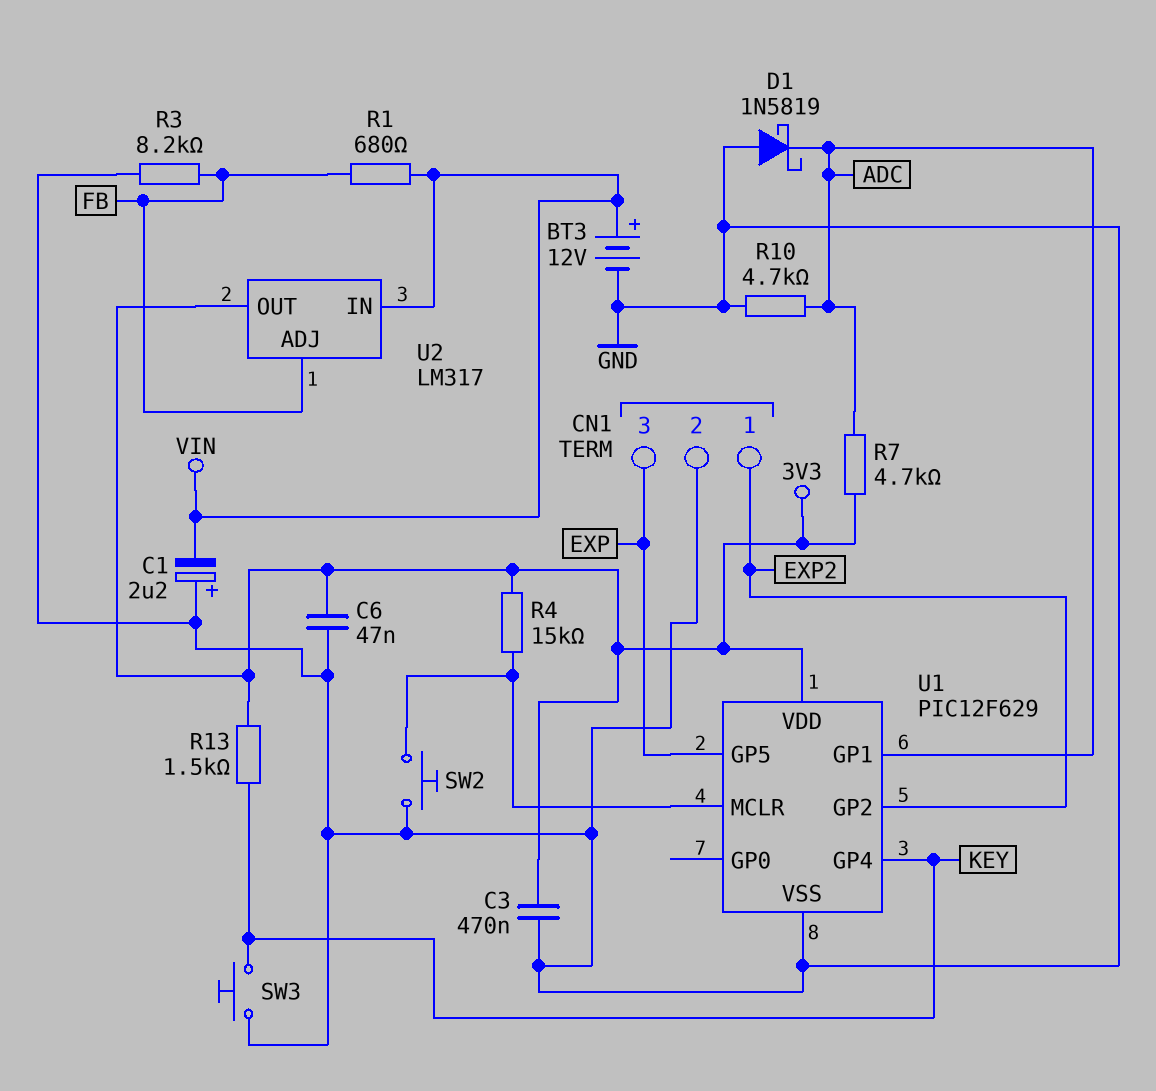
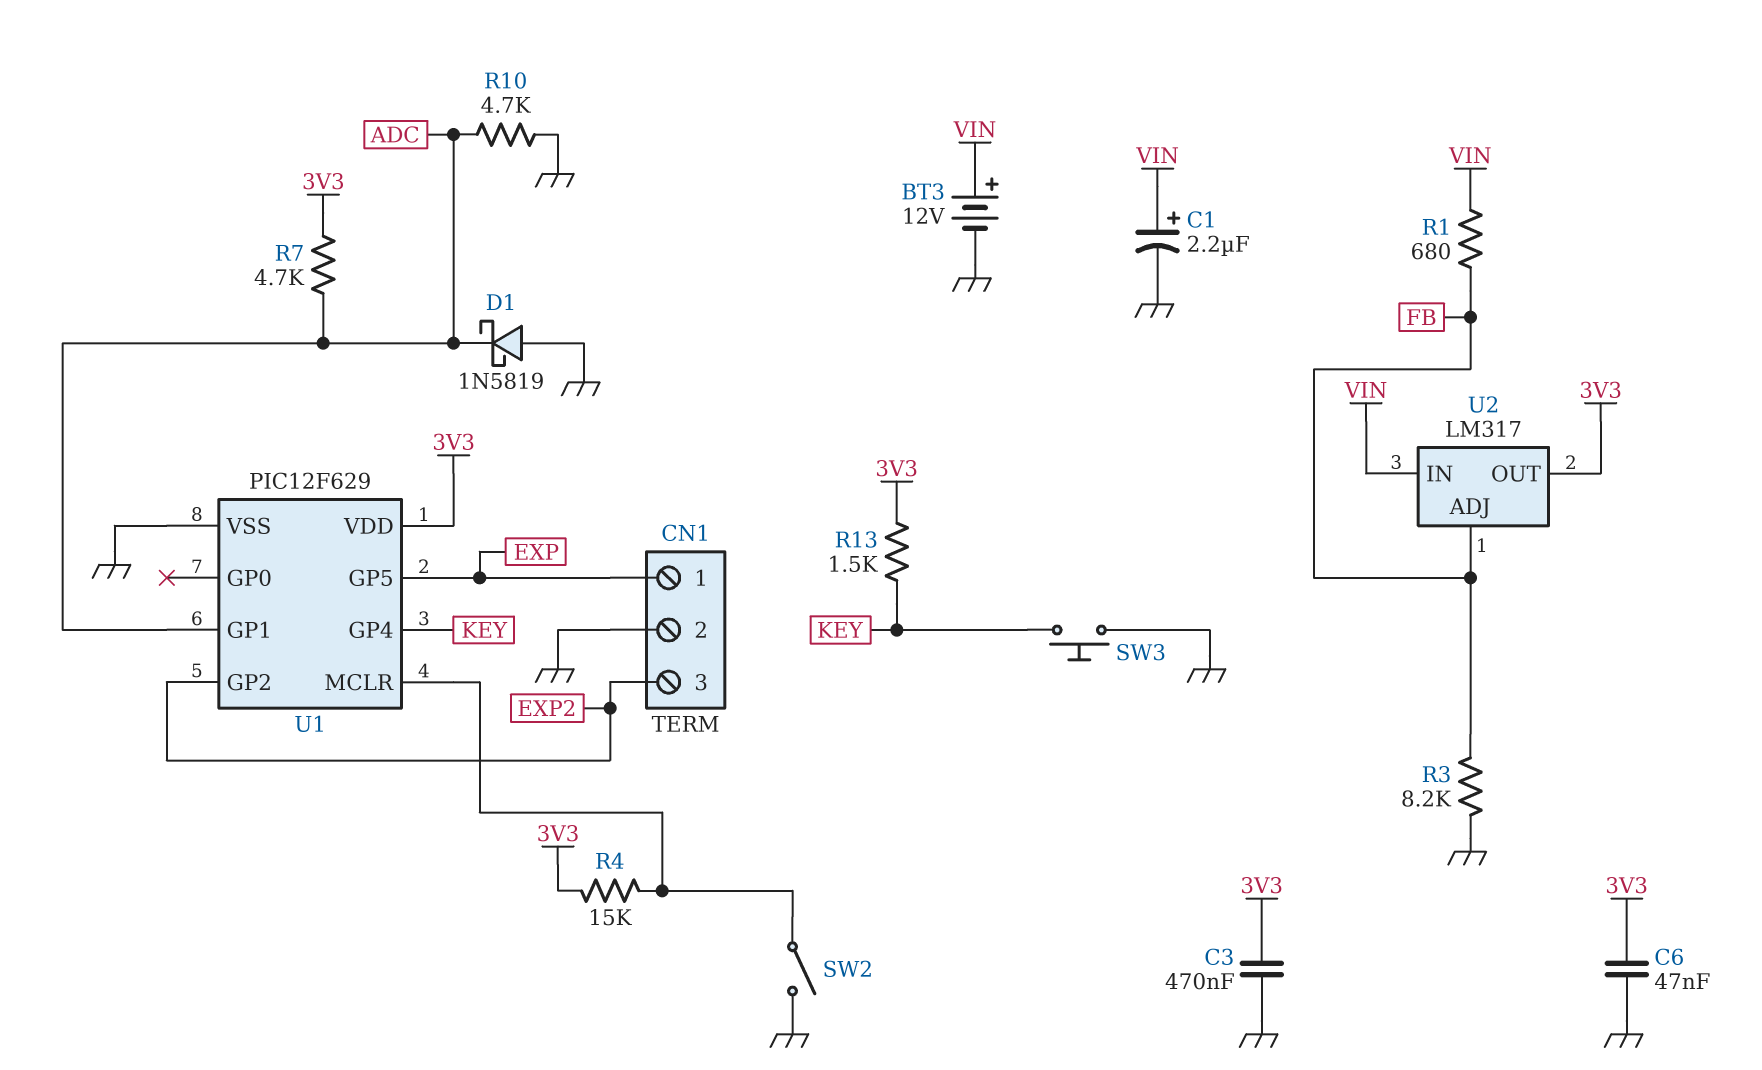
C1: 2.2uF (plus GND, minus VIN) -> 2.2uF (plus VIN, minus GND)
CN1 pin 1: EXP2 -> EXP
CN1 pin 3: EXP -> EXP2
SW2: button (GND, U1/MCLR) -> switch (GND, U1/MCLR)

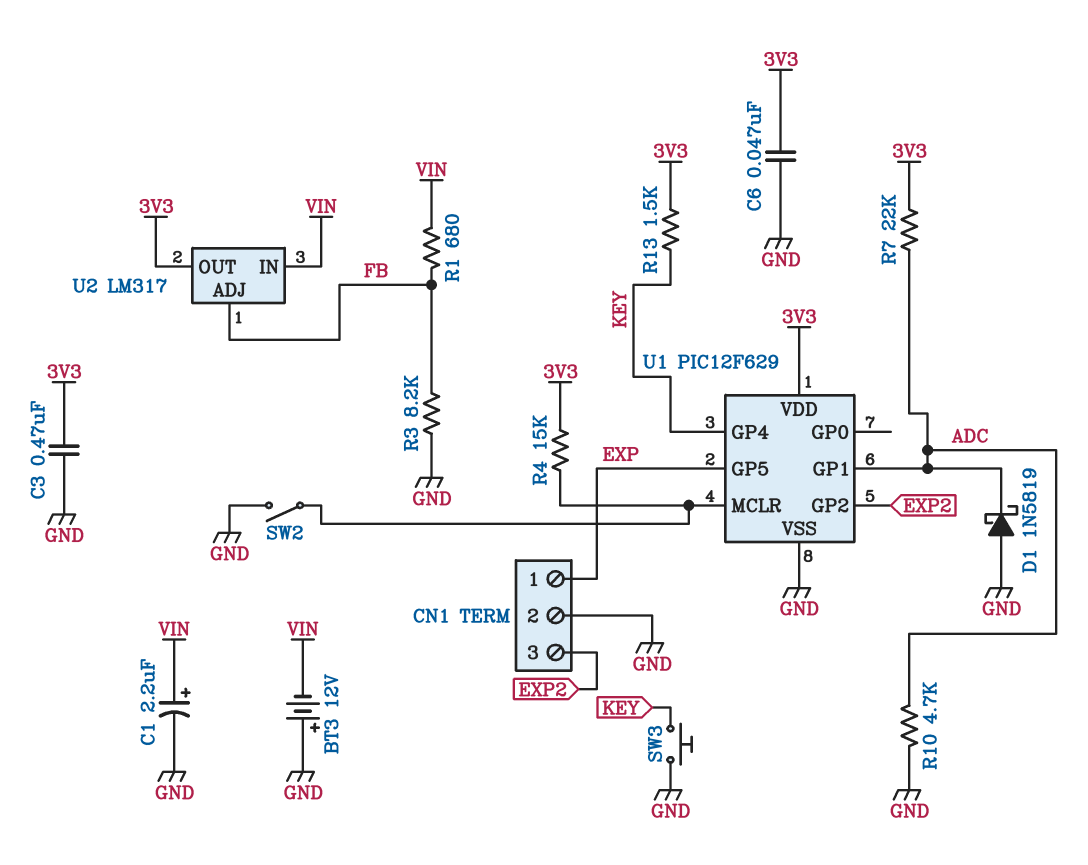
BT3: 12V (plus VIN, minus GND) -> 12V (plus GND, minus VIN)
R7: 4.7k (3V3, ADC) -> 22k (3V3, ADC)

